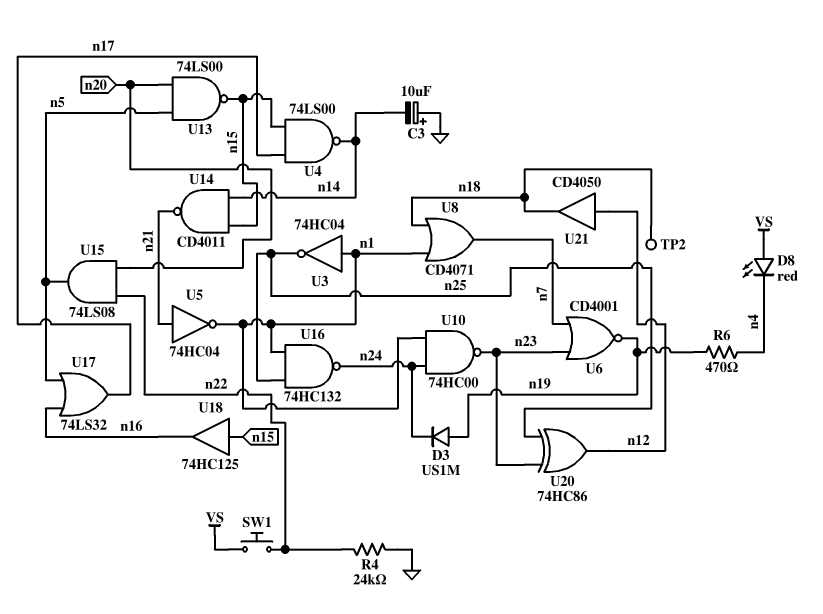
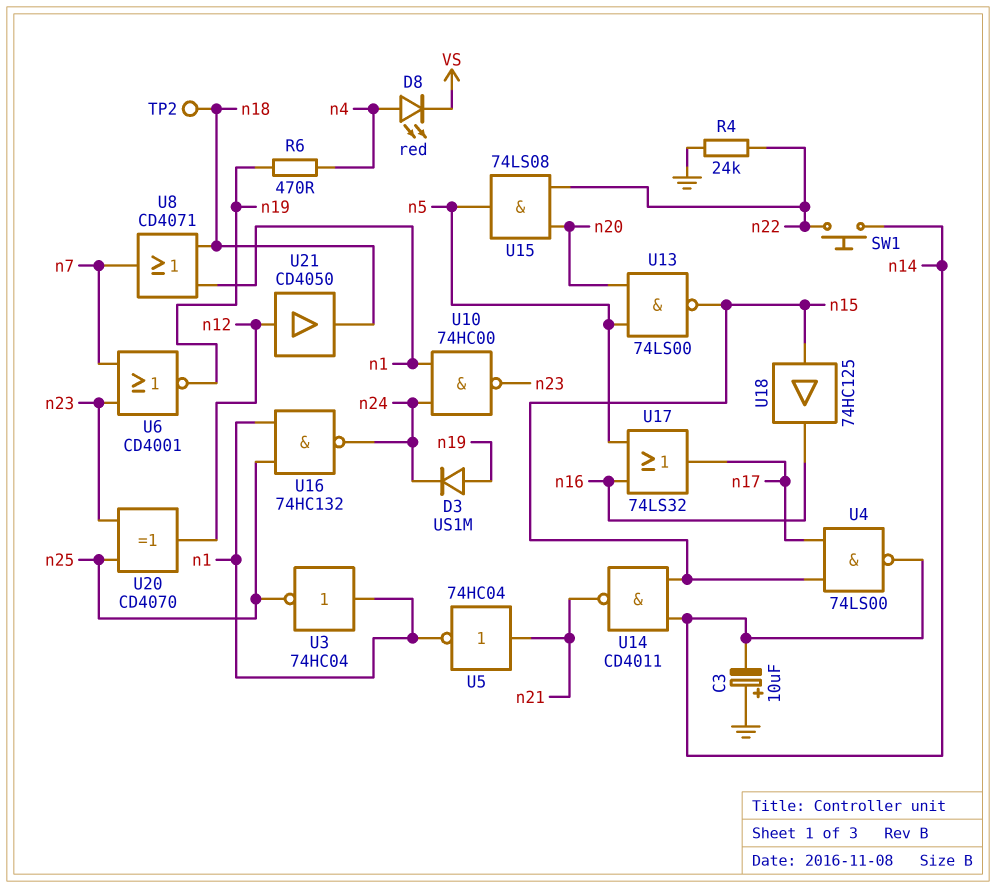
D8: LED red (A VS, K n4) -> LED red (A n4, K VS)
SW1: button (VS, n22) -> button (n14, n22)
U20: XOR 74HC86 (in n23, in n25, out n12) -> XOR CD4070 (in n23, in n25, out n12)

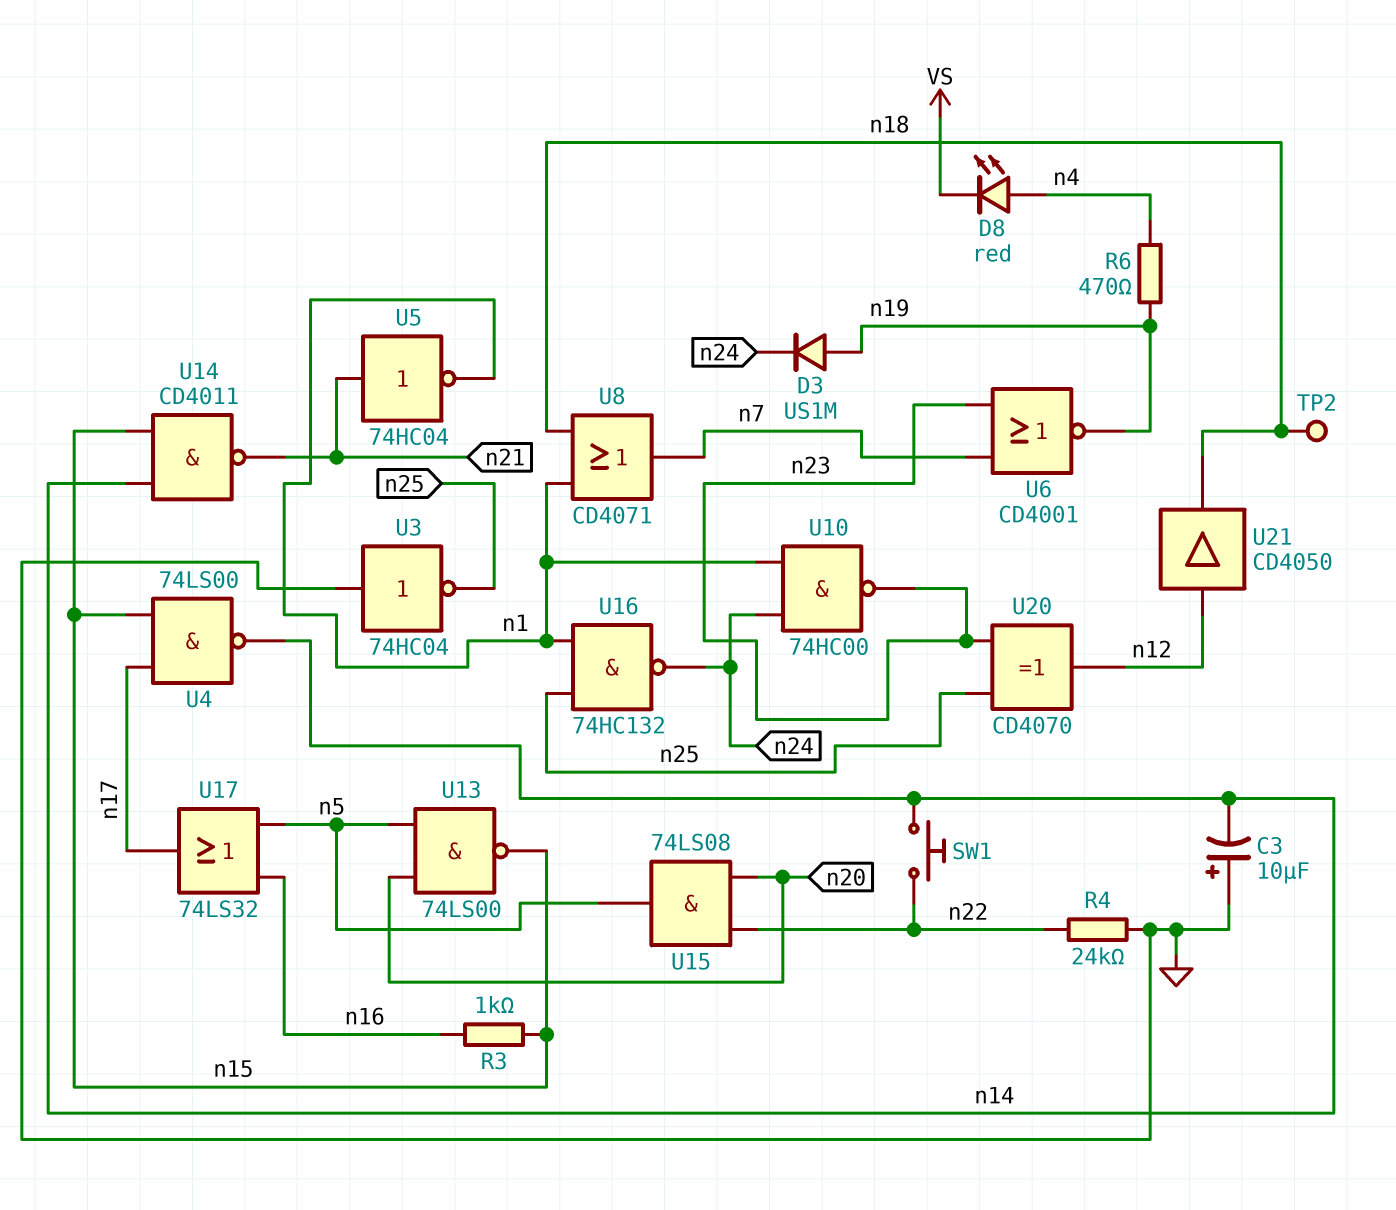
R3: none -> 1k (n15, n16)
U3: NOT 74HC04 (in n1, out n25) -> NOT 74HC04 (in GND, out n25)
U18: buffer 74HC125 (in n15, out n16) -> none

